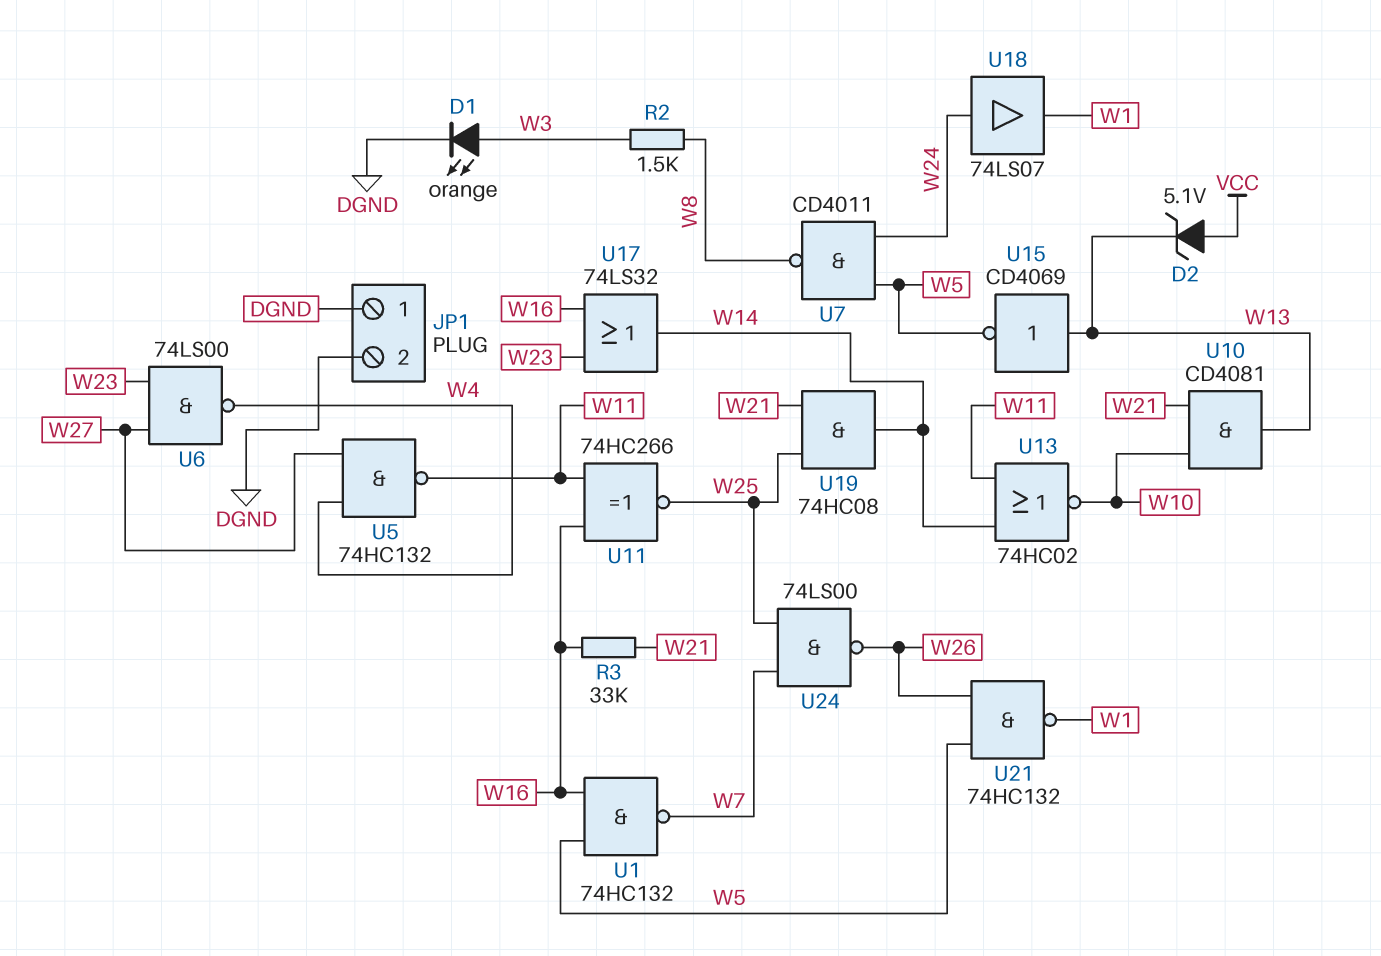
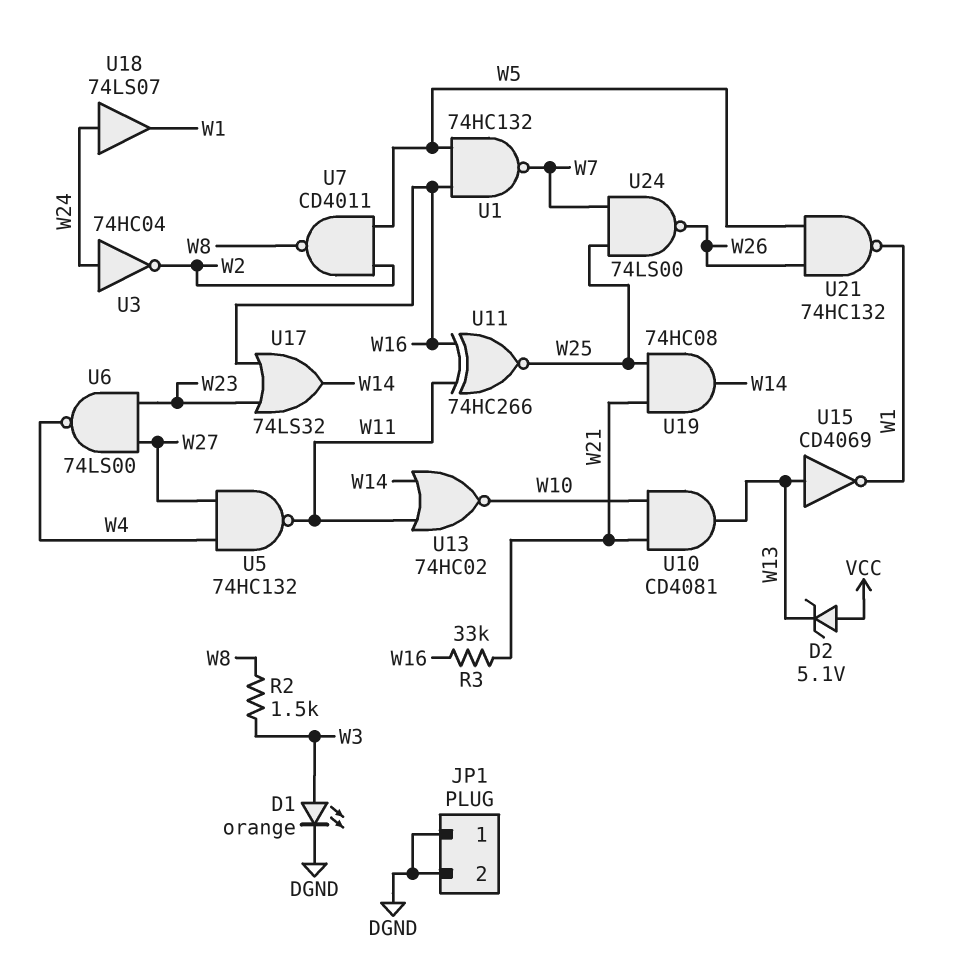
U3: none -> NOT 74HC04 (in W24, out W2)
U7: NAND CD4011 (in W5, in W24, out W8) -> NAND CD4011 (in W2, in W5, out W8)
U15: NOT CD4069 (in W13, out W5) -> NOT CD4069 (in W13, out W1)

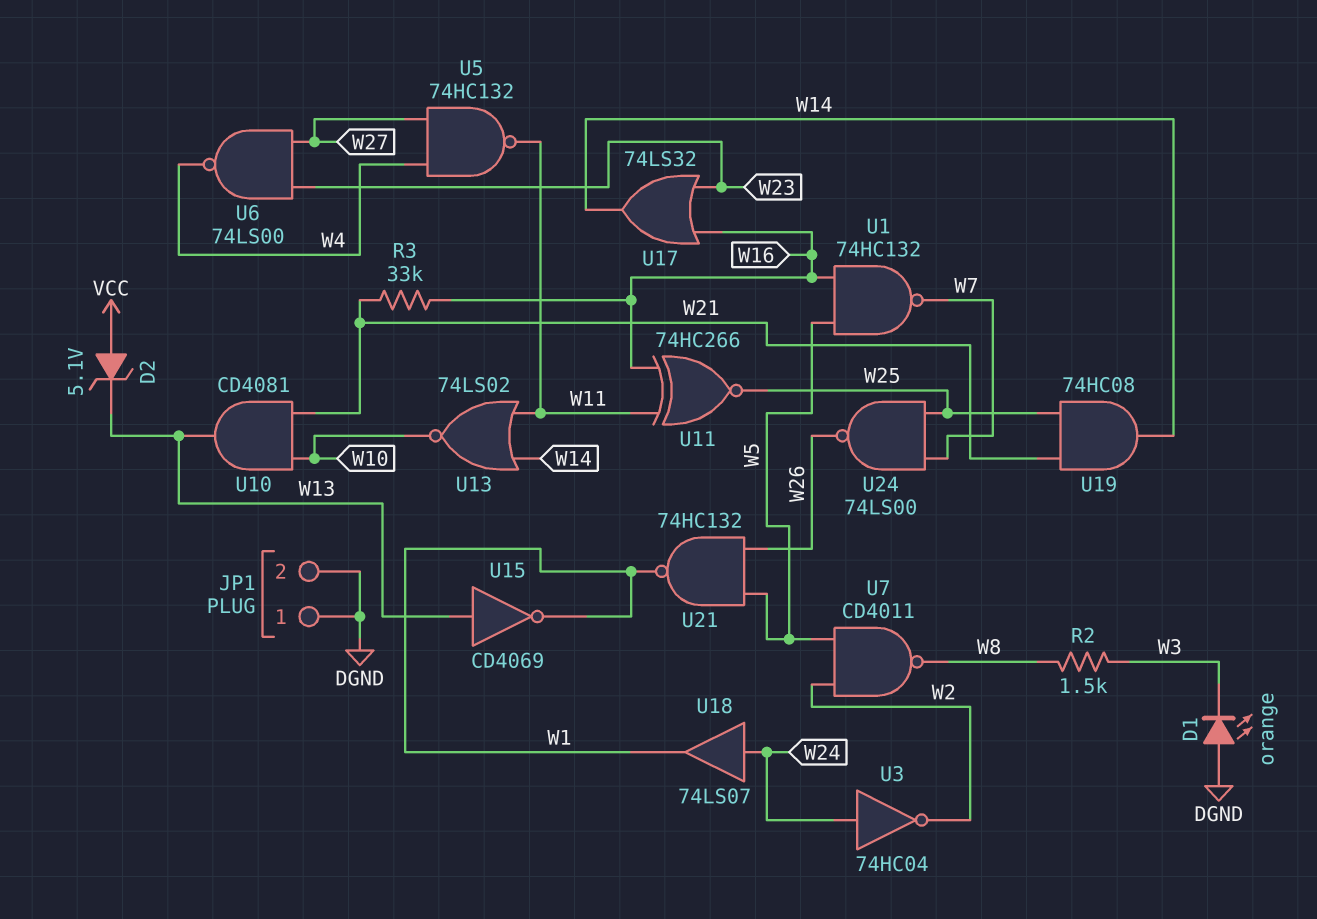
D1: LED orange (A W3, K DGND) -> LED orange (A DGND, K W3)
U13: NOR 74HC02 (in W11, in W14, out W10) -> NOR 74LS02 (in W11, in W14, out W10)

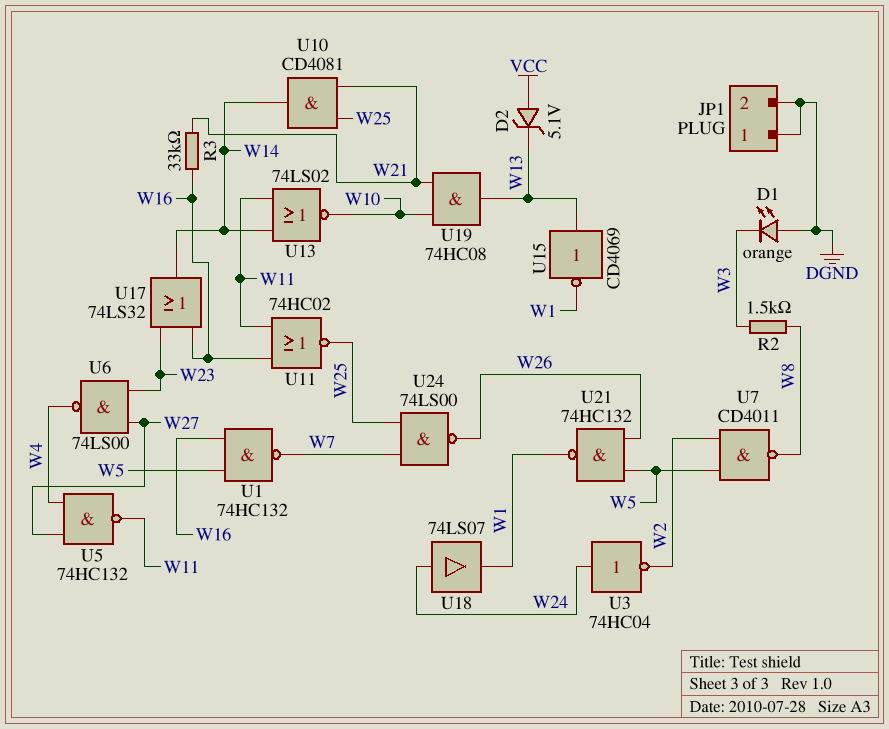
U10: AND CD4081 (in W10, in W21, out W13) -> AND CD4081 (in W21, in W25, out W14)
U11: XNOR 74HC266 (in W11, in W16, out W25) -> NOR 74HC02 (in W11, in W16, out W25)
U19: AND 74HC08 (in W21, in W25, out W14) -> AND 74HC08 (in W10, in W21, out W13)

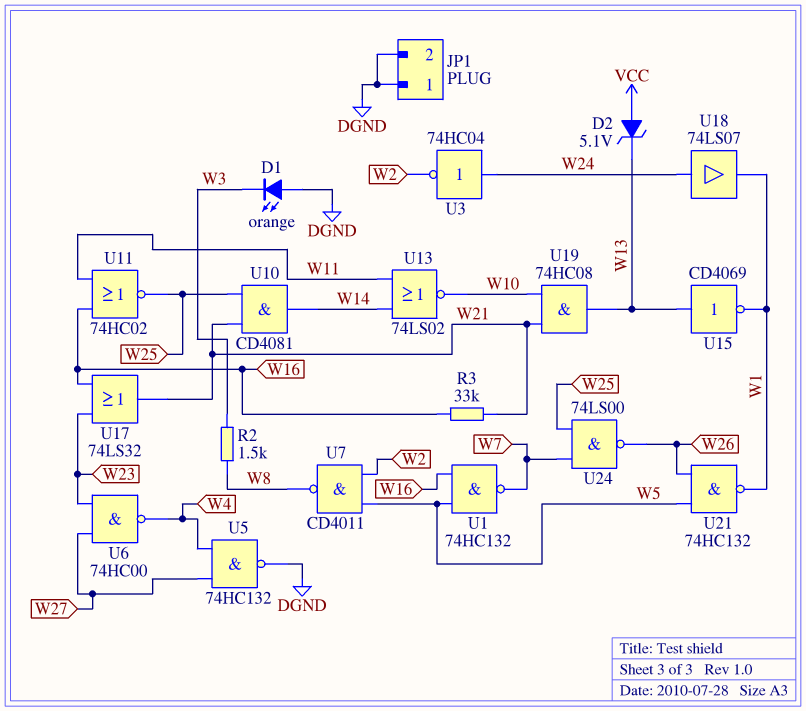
U5: NAND 74HC132 (in W4, in W27, out W11) -> NAND 74HC132 (in W4, in W27, out DGND)
U6: NAND 74LS00 (in W23, in W27, out W4) -> NAND 74HC00 (in W23, in W27, out W4)
U17: OR 74LS32 (in W16, in W23, out W14) -> OR 74LS32 (in W16, in W23, out W21)

